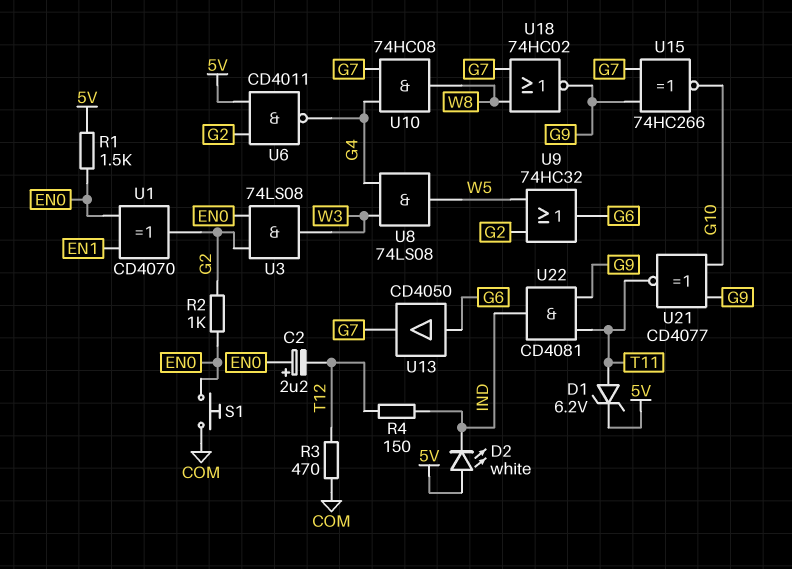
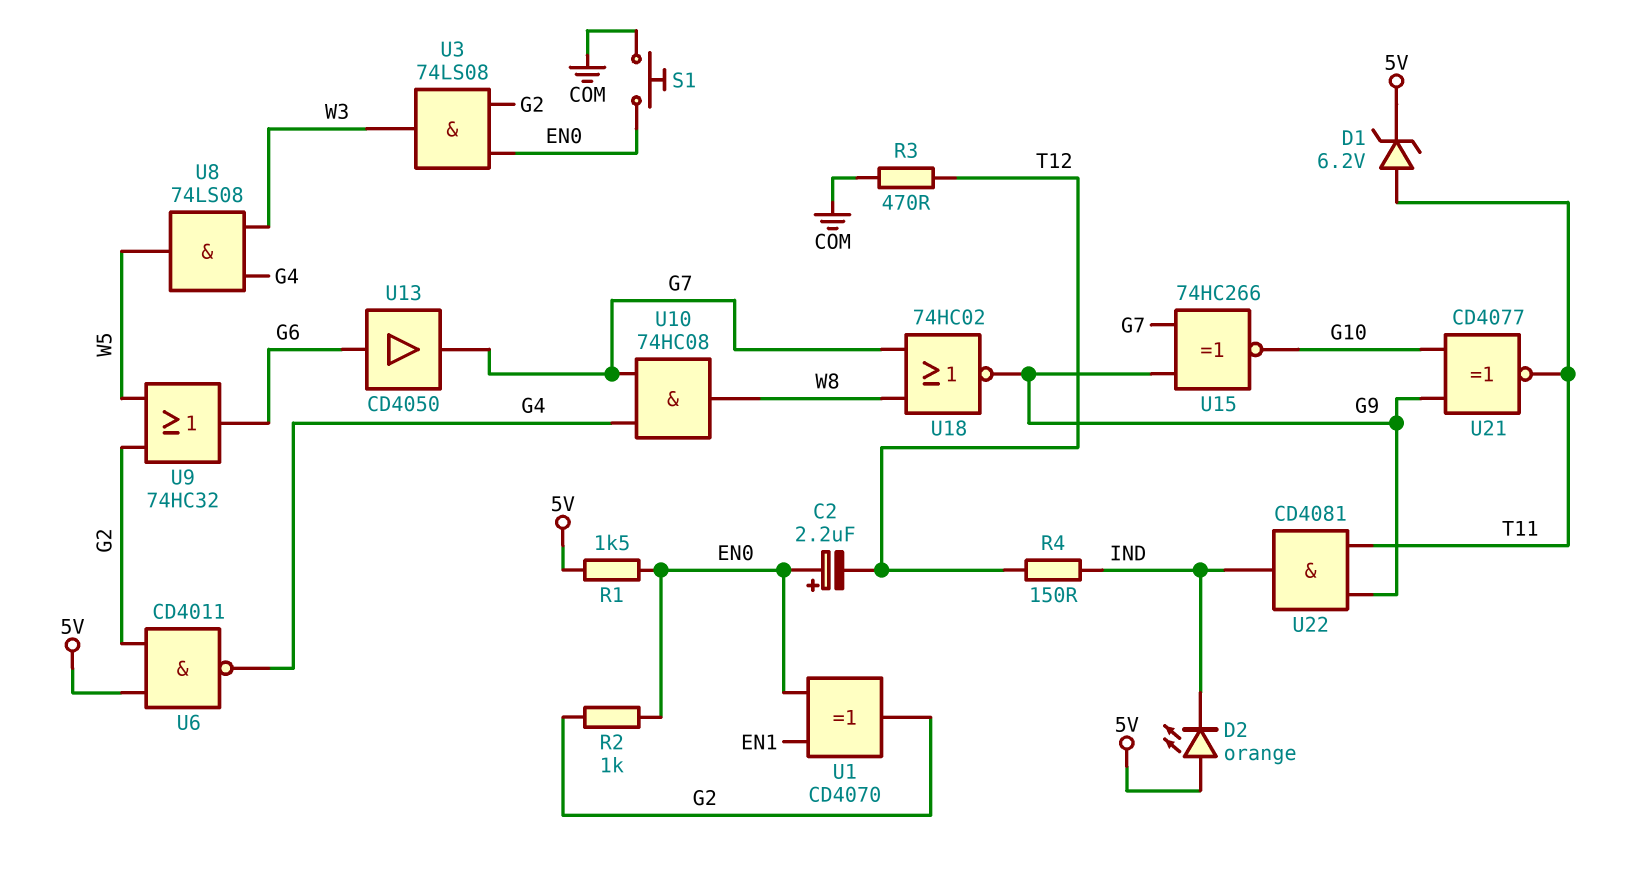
D2: LED white (A 5V, K IND) -> LED orange (A 5V, K IND)

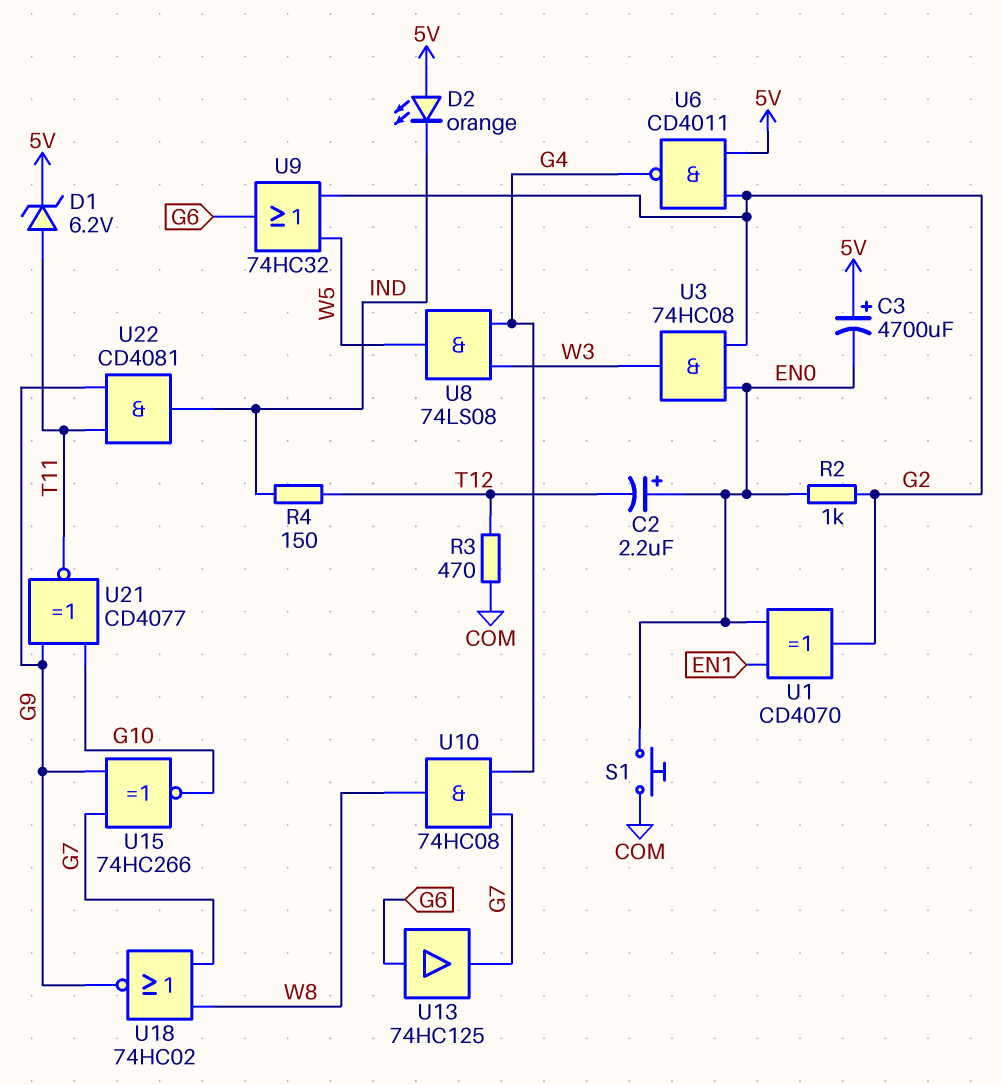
C3: none -> 4700uF (plus 5V, minus EN0)
R1: 1.5k (5V, EN0) -> none
U3: AND 74LS08 (in EN0, in G2, out W3) -> AND 74HC08 (in EN0, in G2, out W3)
U13: buffer CD4050 (in G6, out G7) -> buffer 74HC125 (in G6, out G7)

